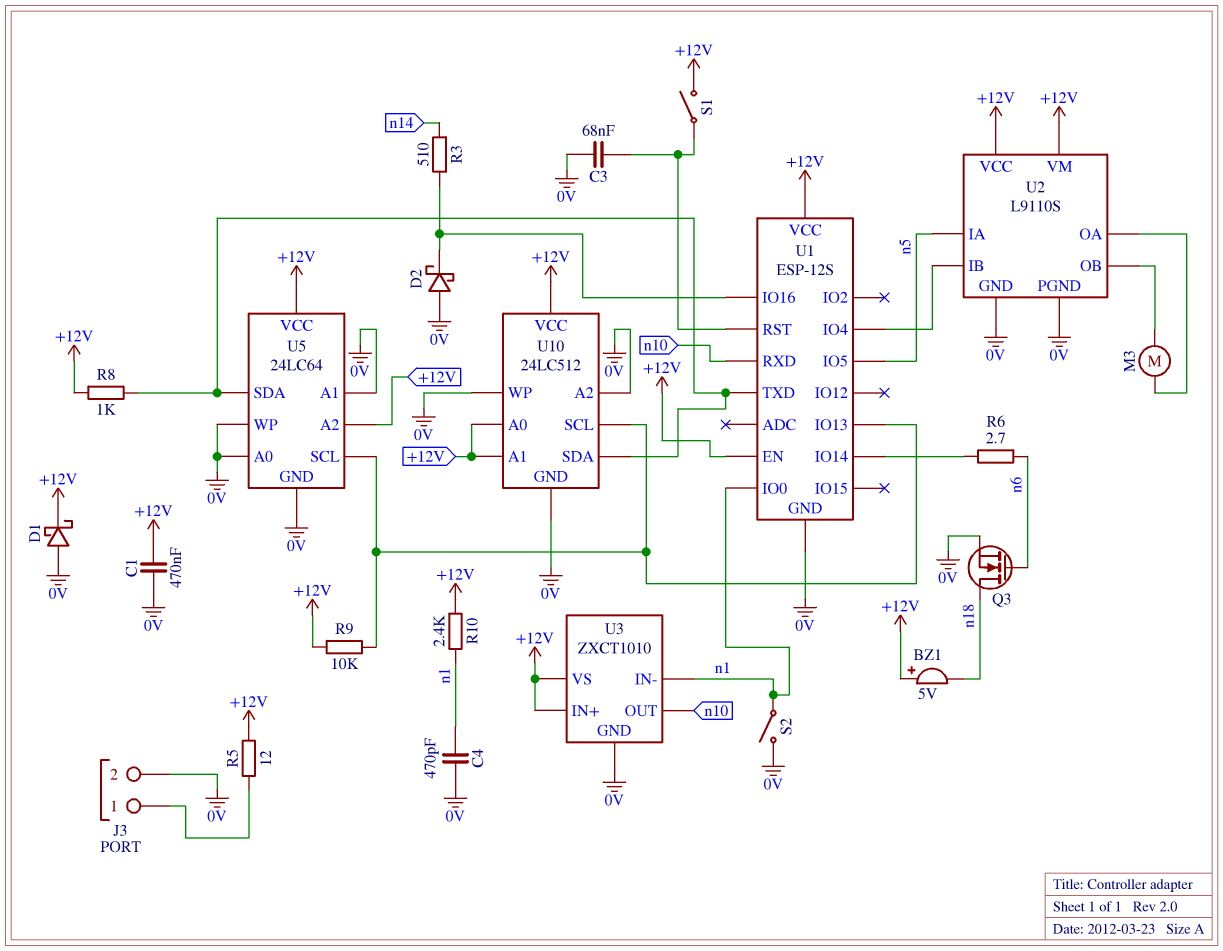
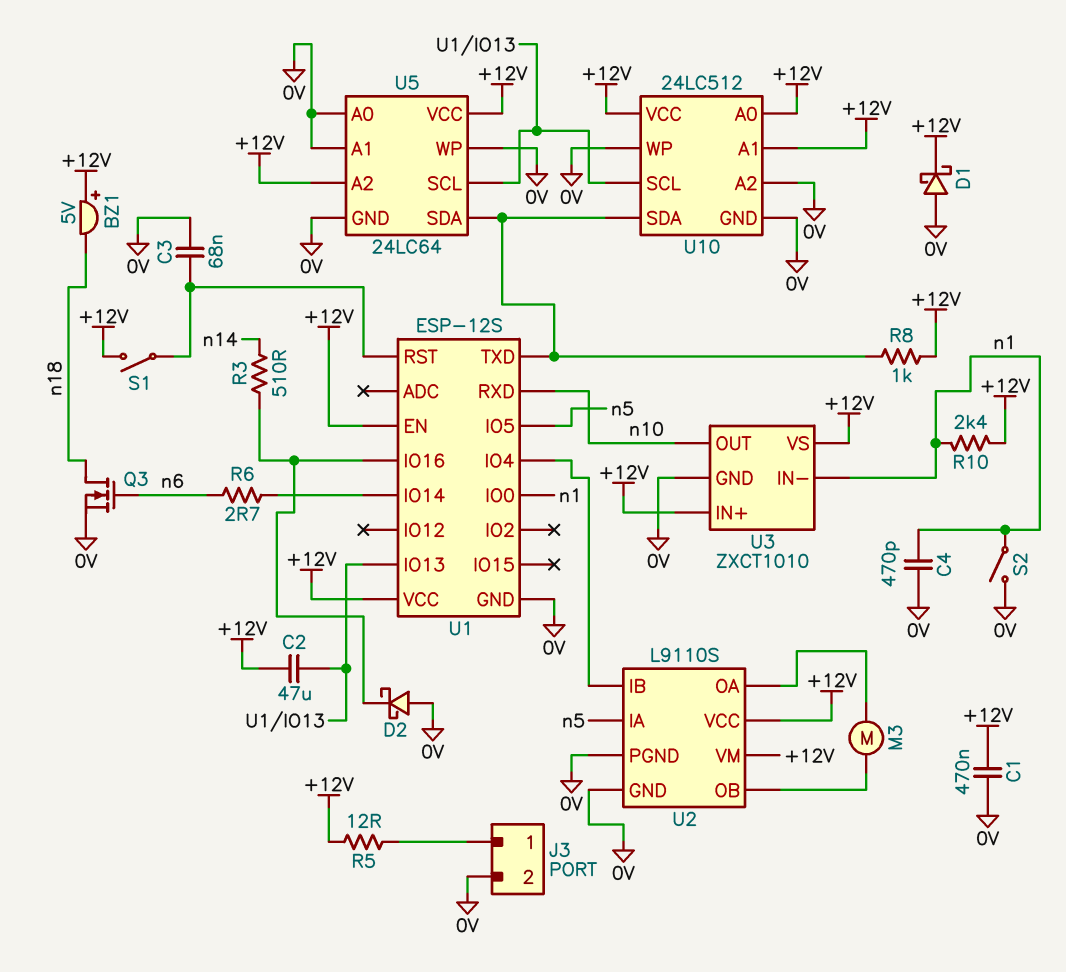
C2: none -> 47uF (+12V, U1/IO13)
R9: 10k (+12V, U1/IO13) -> none

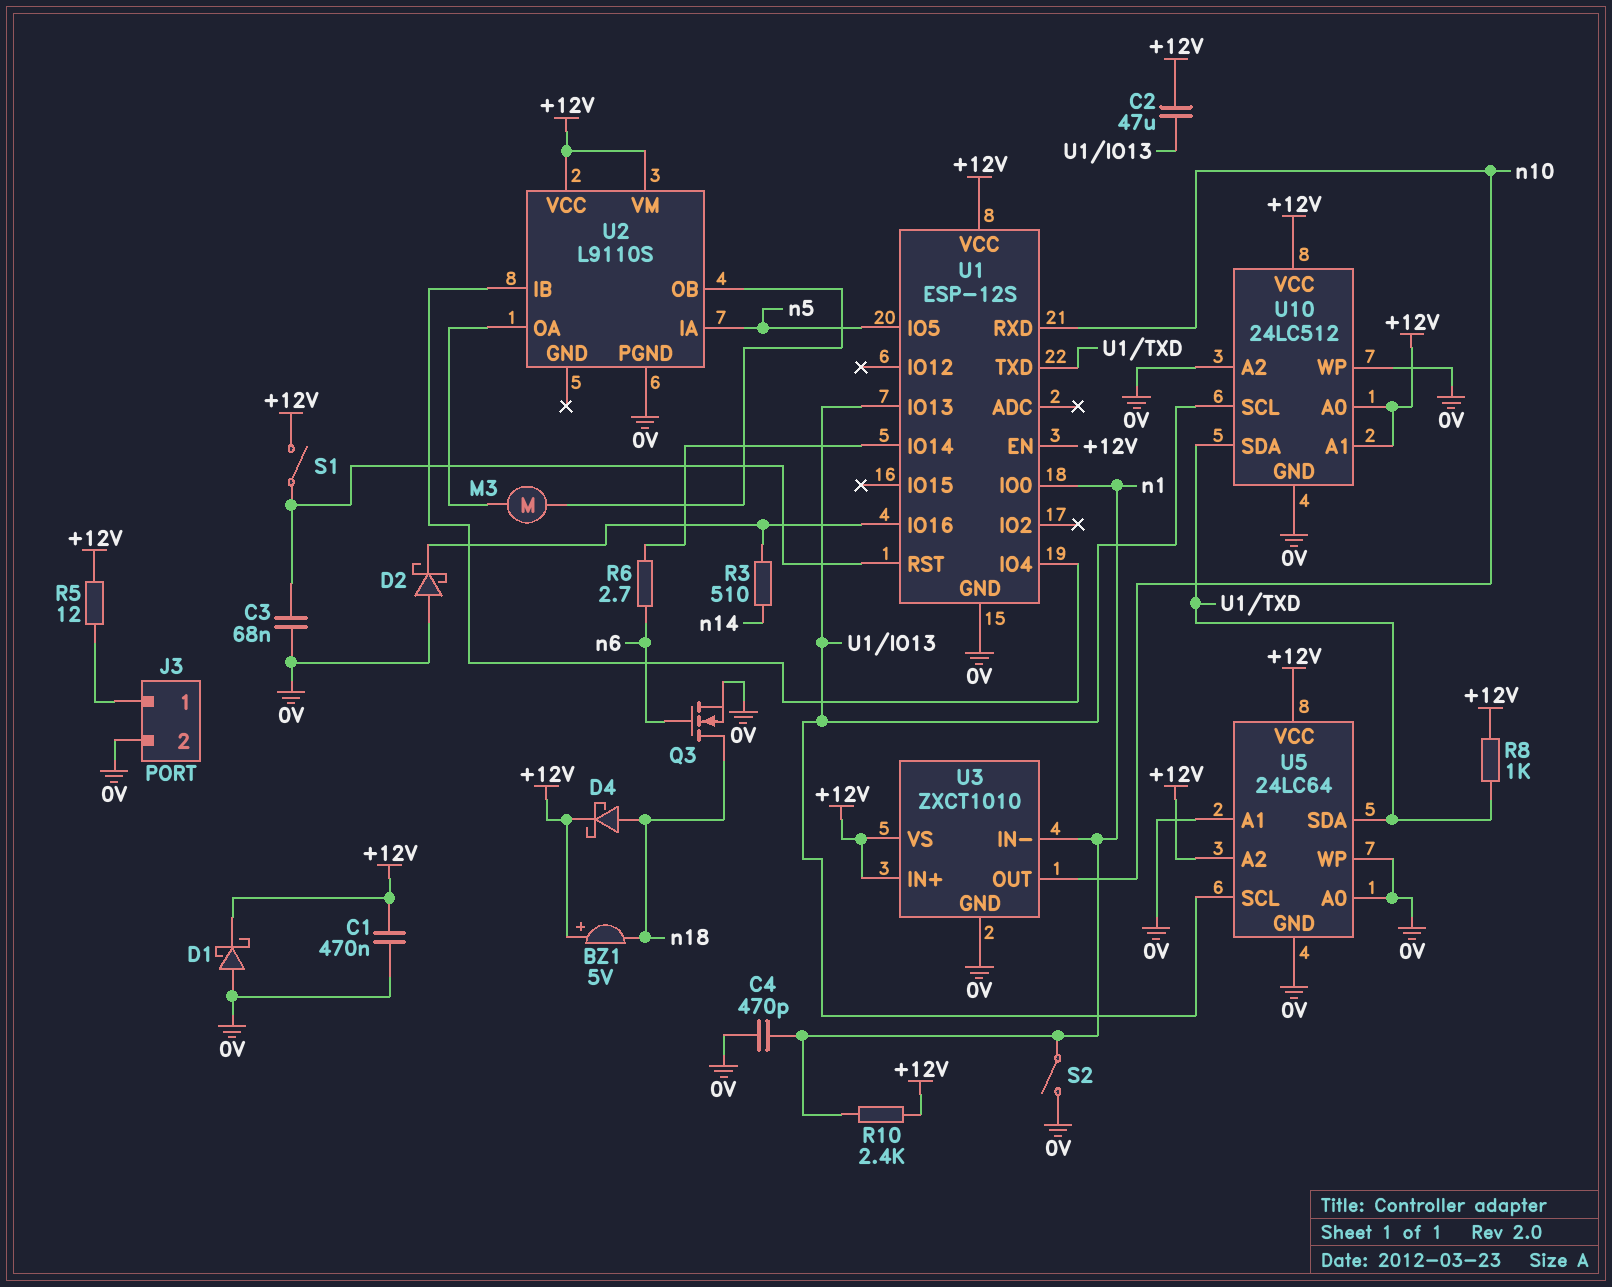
D4: none -> schottky (A n18, K +12V)
U2 pin GND: 0V -> none

